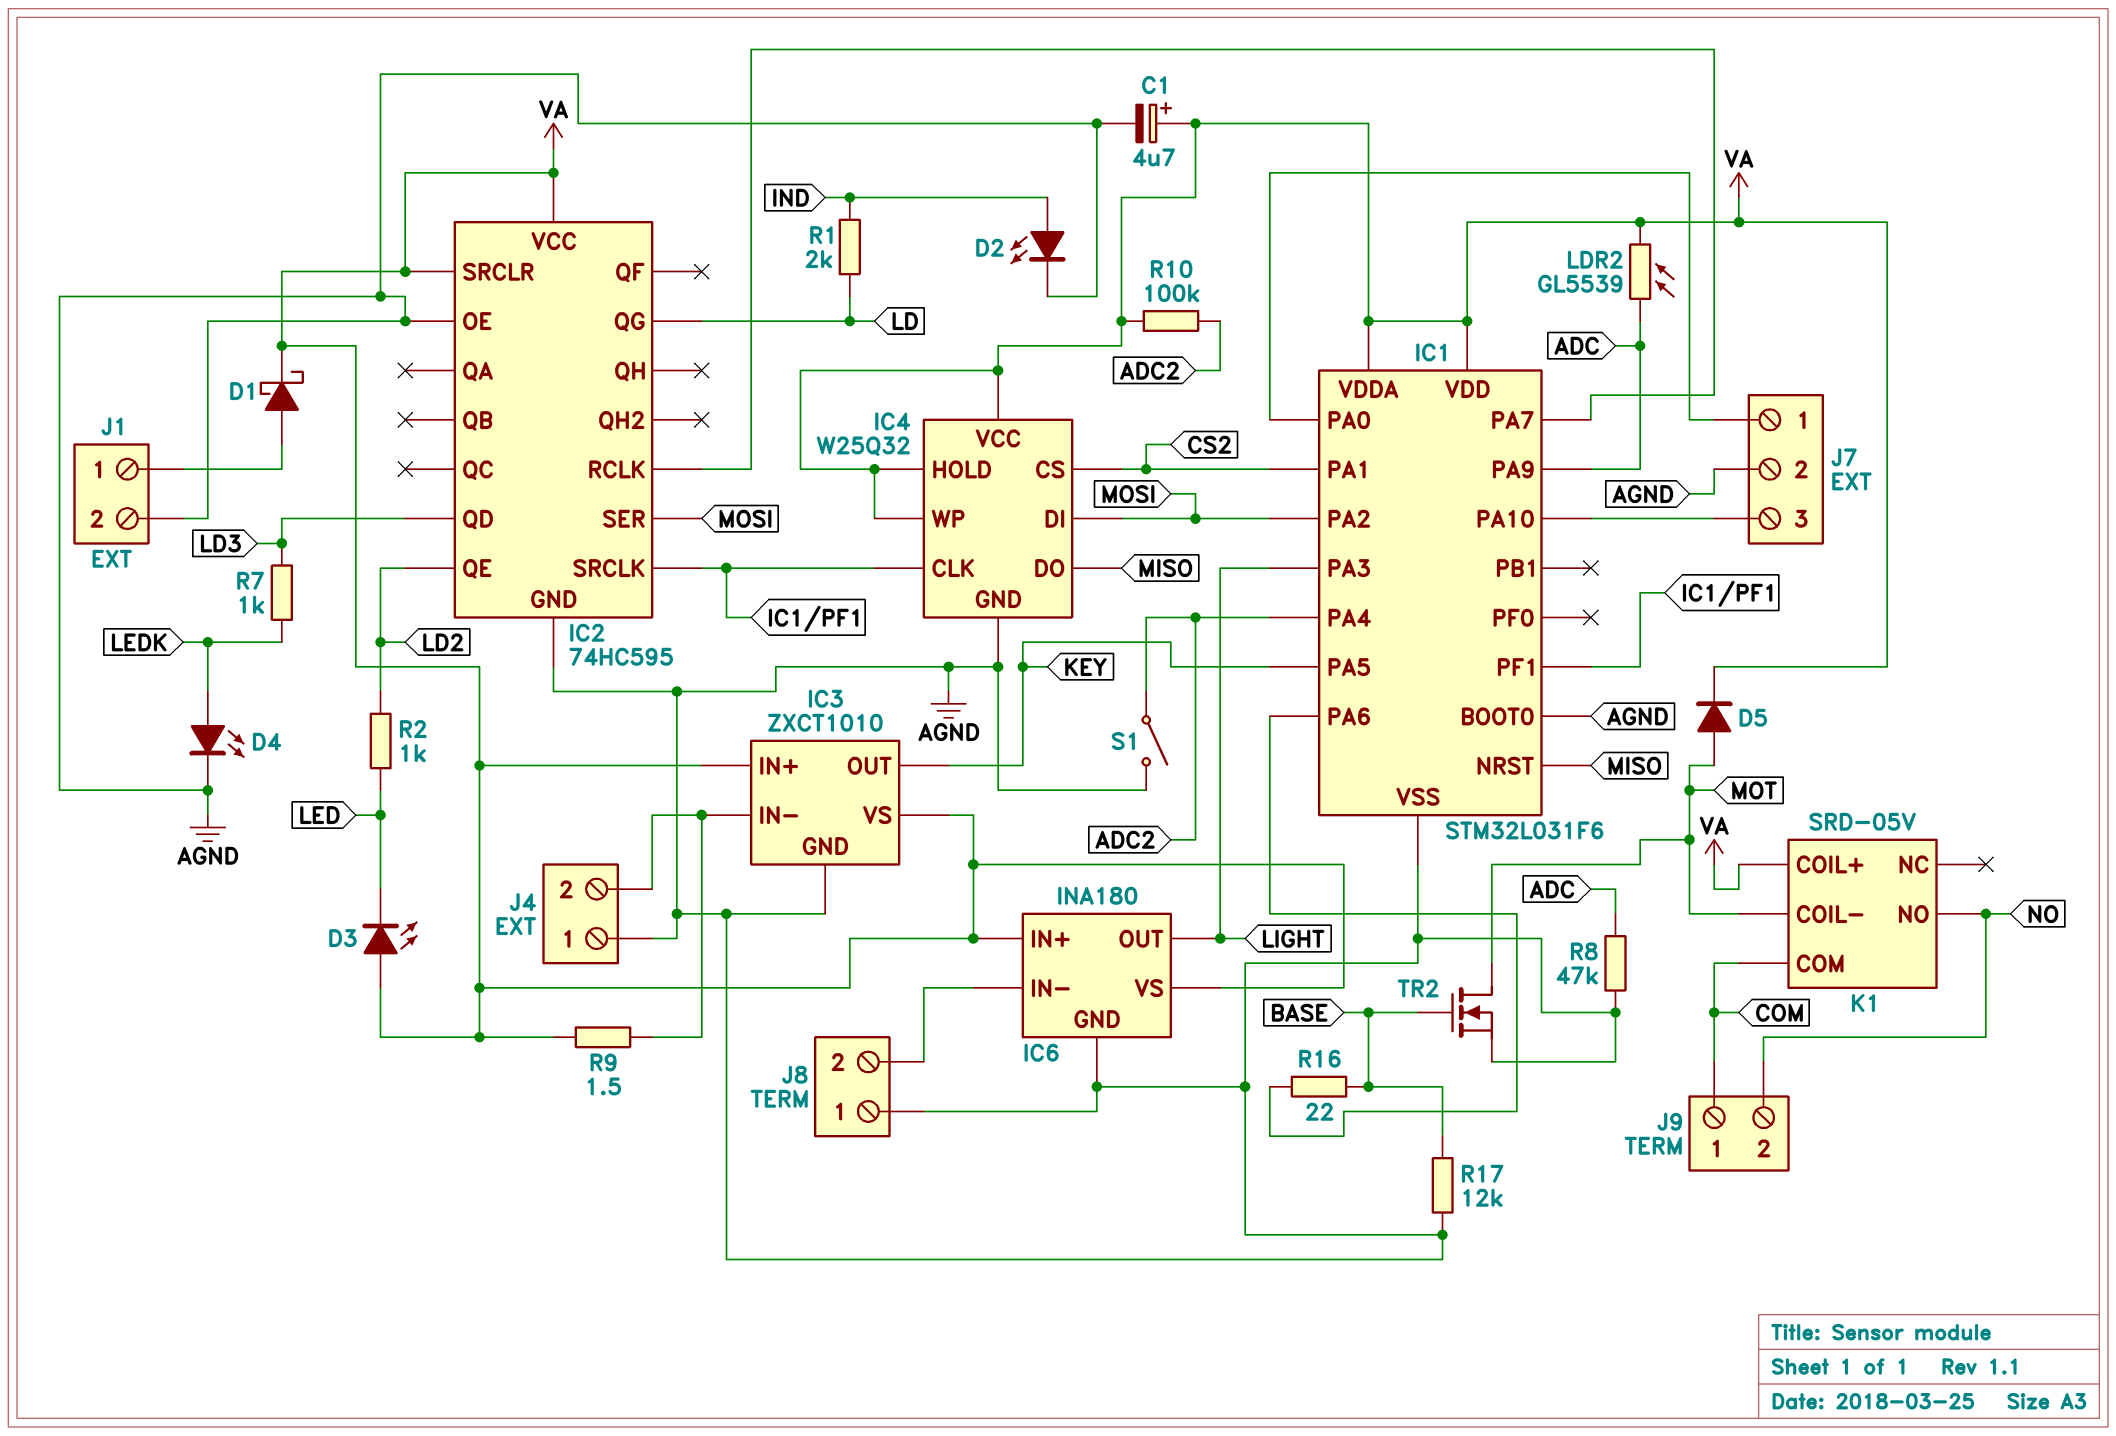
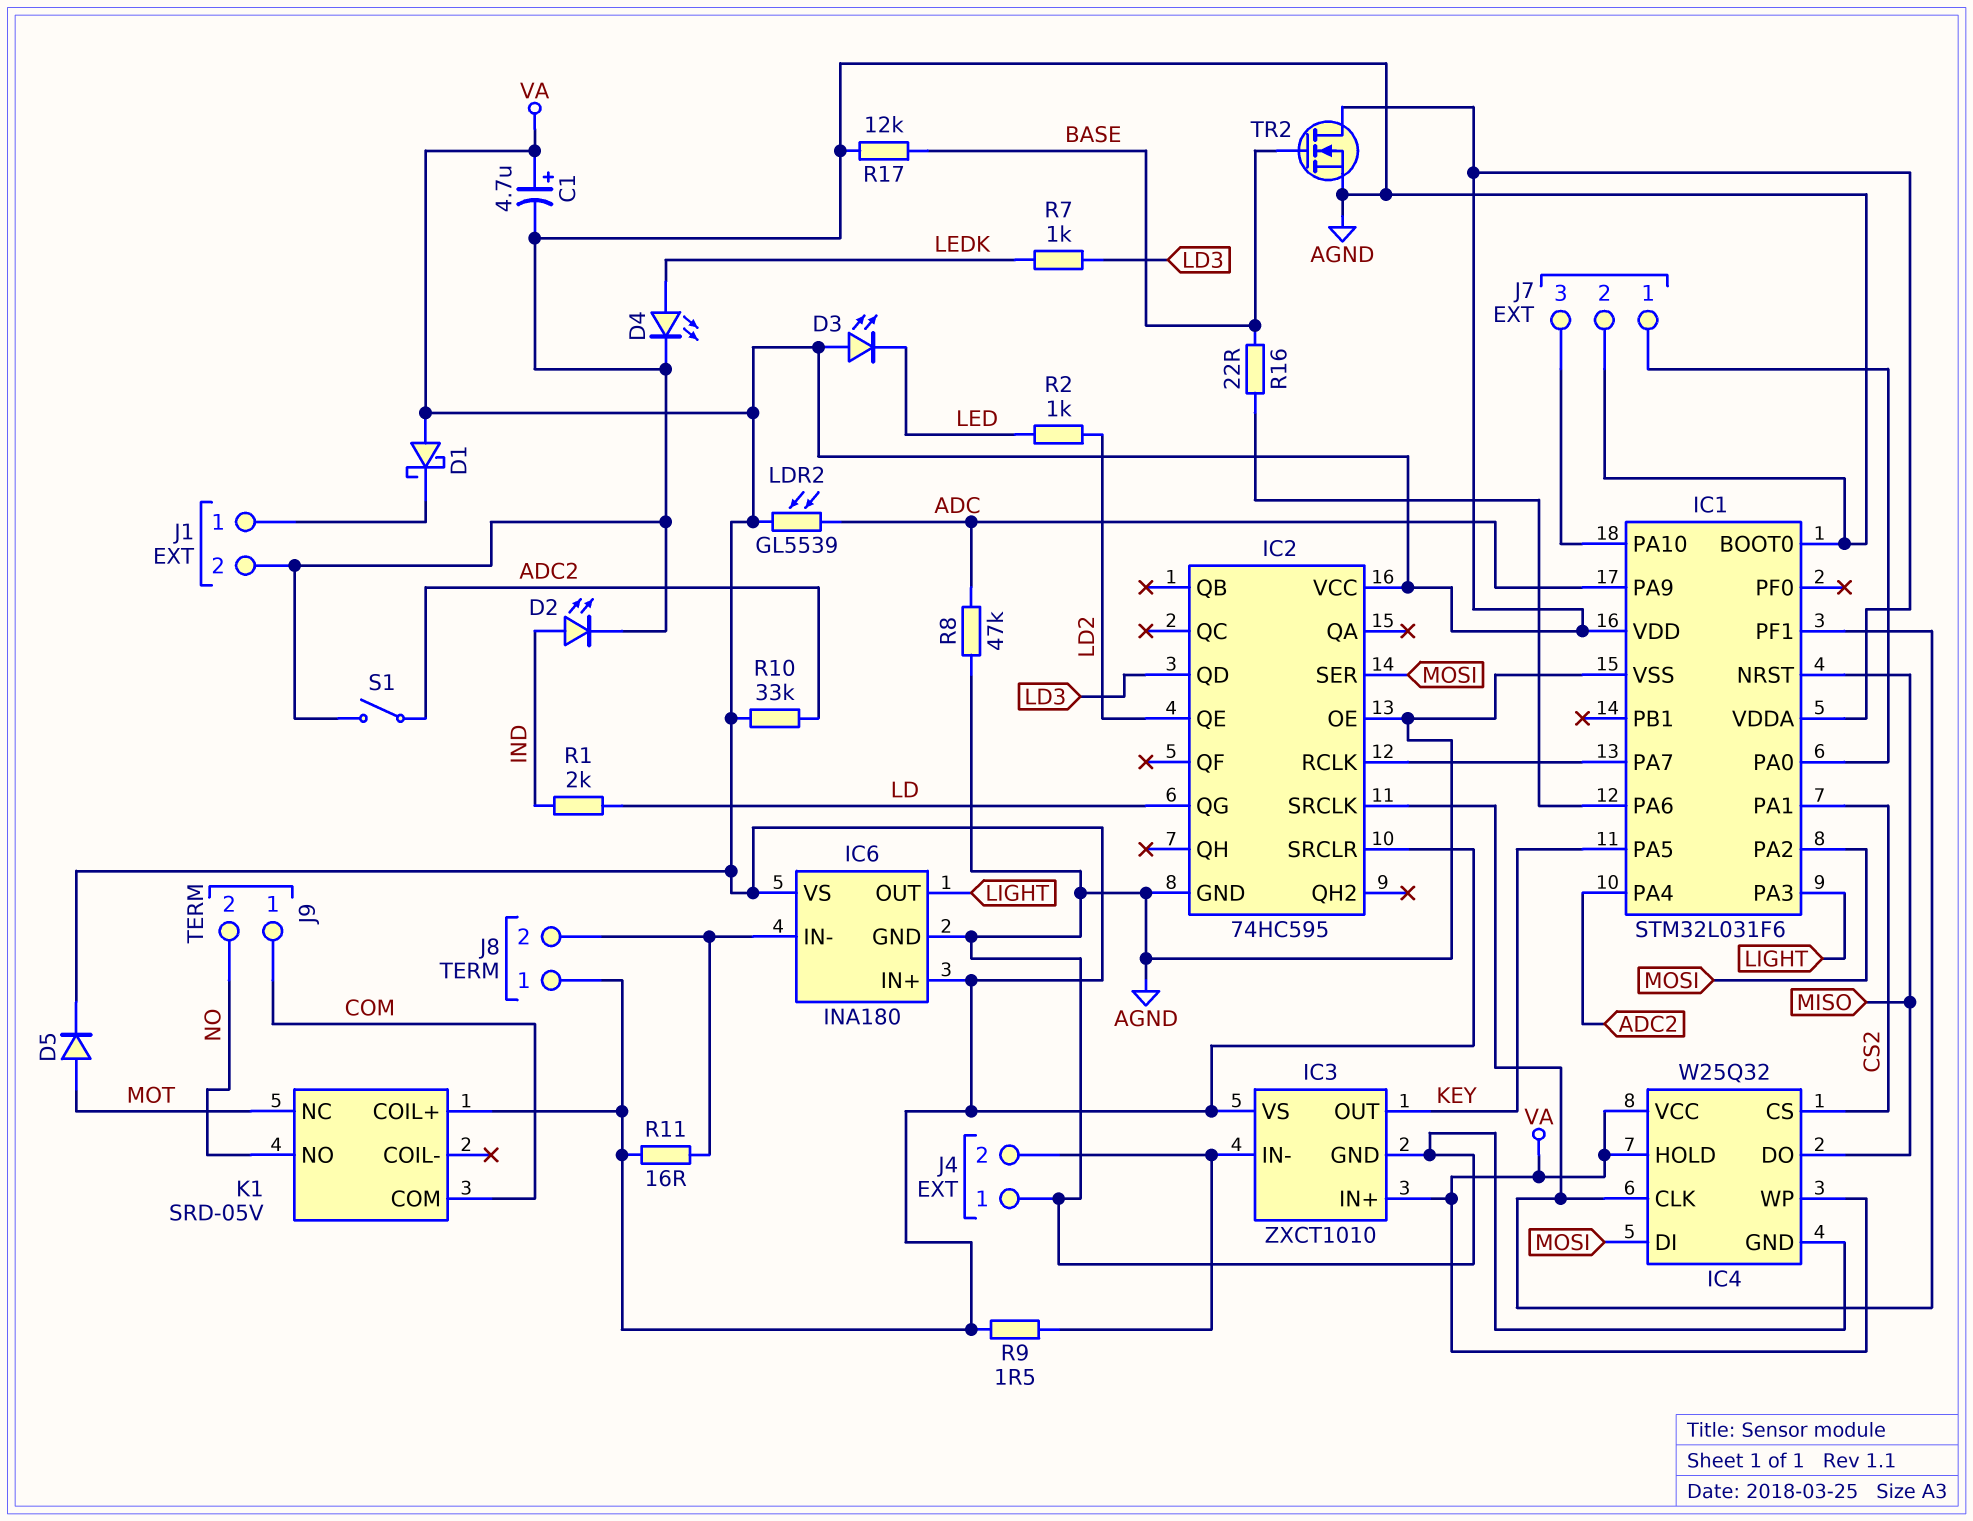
D1: schottky (A J1/1, K VA) -> schottky (A VA, K J1/1)
J8 pin 1: AGND -> VA
K1 pin COIL-: MOT -> none
K1 pin NC: none -> MOT
R10: 100k (ADC2, VA) -> 33k (ADC2, VA)
R11: none -> 16 (IC6/IN-, VA)
TR2: NMOS (G BASE, D MOT, S AGND) -> NMOS (G BASE, D VA, S AGND)

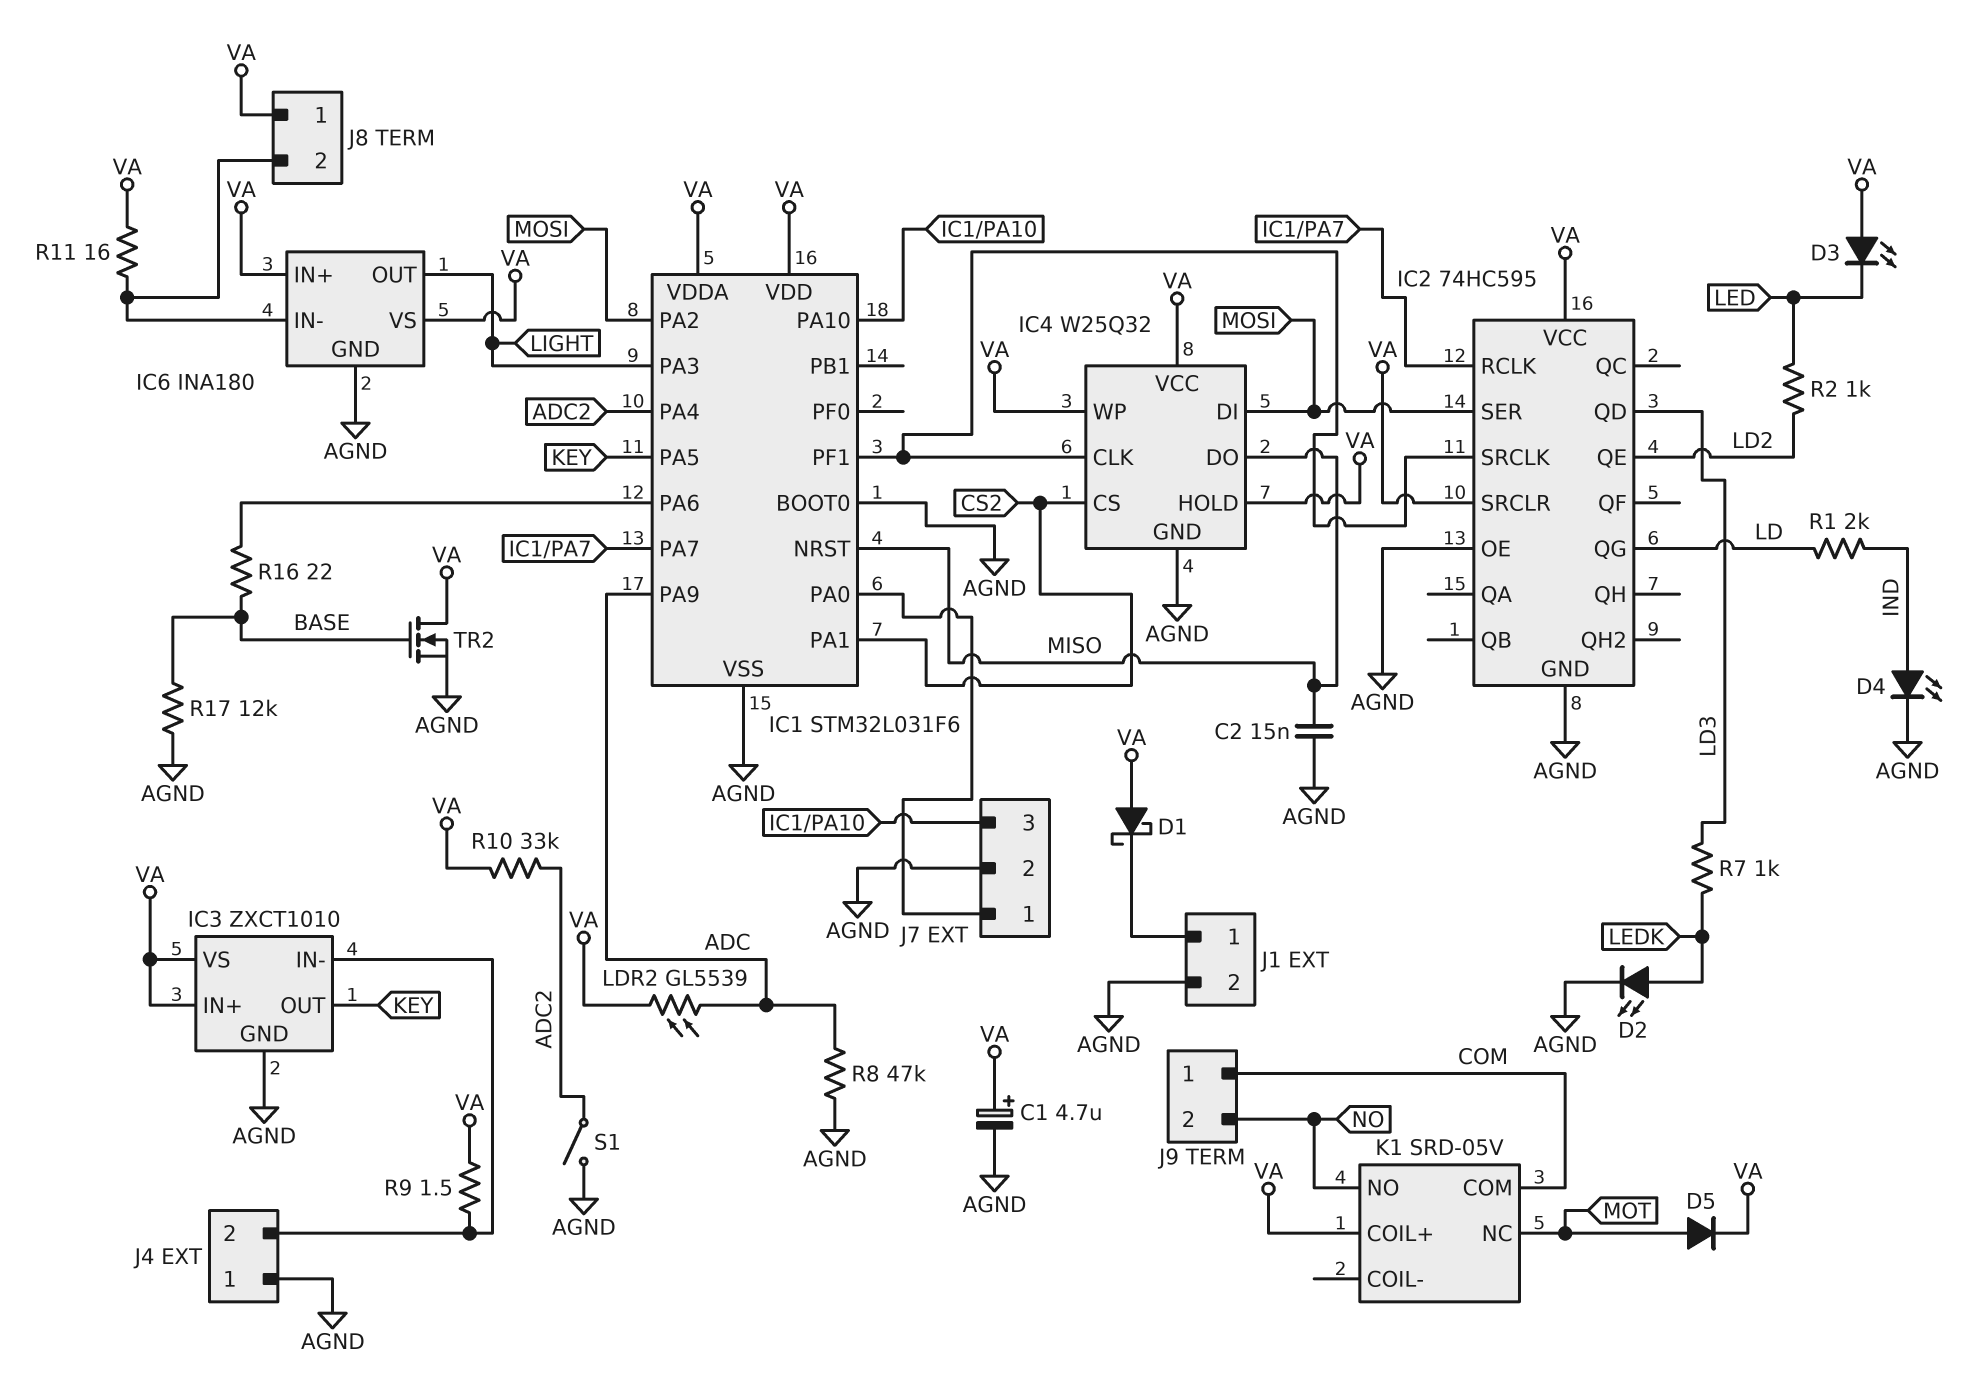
C2: none -> 15nF (AGND, MISO)
D2: LED (A IND, K AGND) -> LED (A LEDK, K AGND)
D4: LED (A LEDK, K AGND) -> LED (A IND, K AGND)

